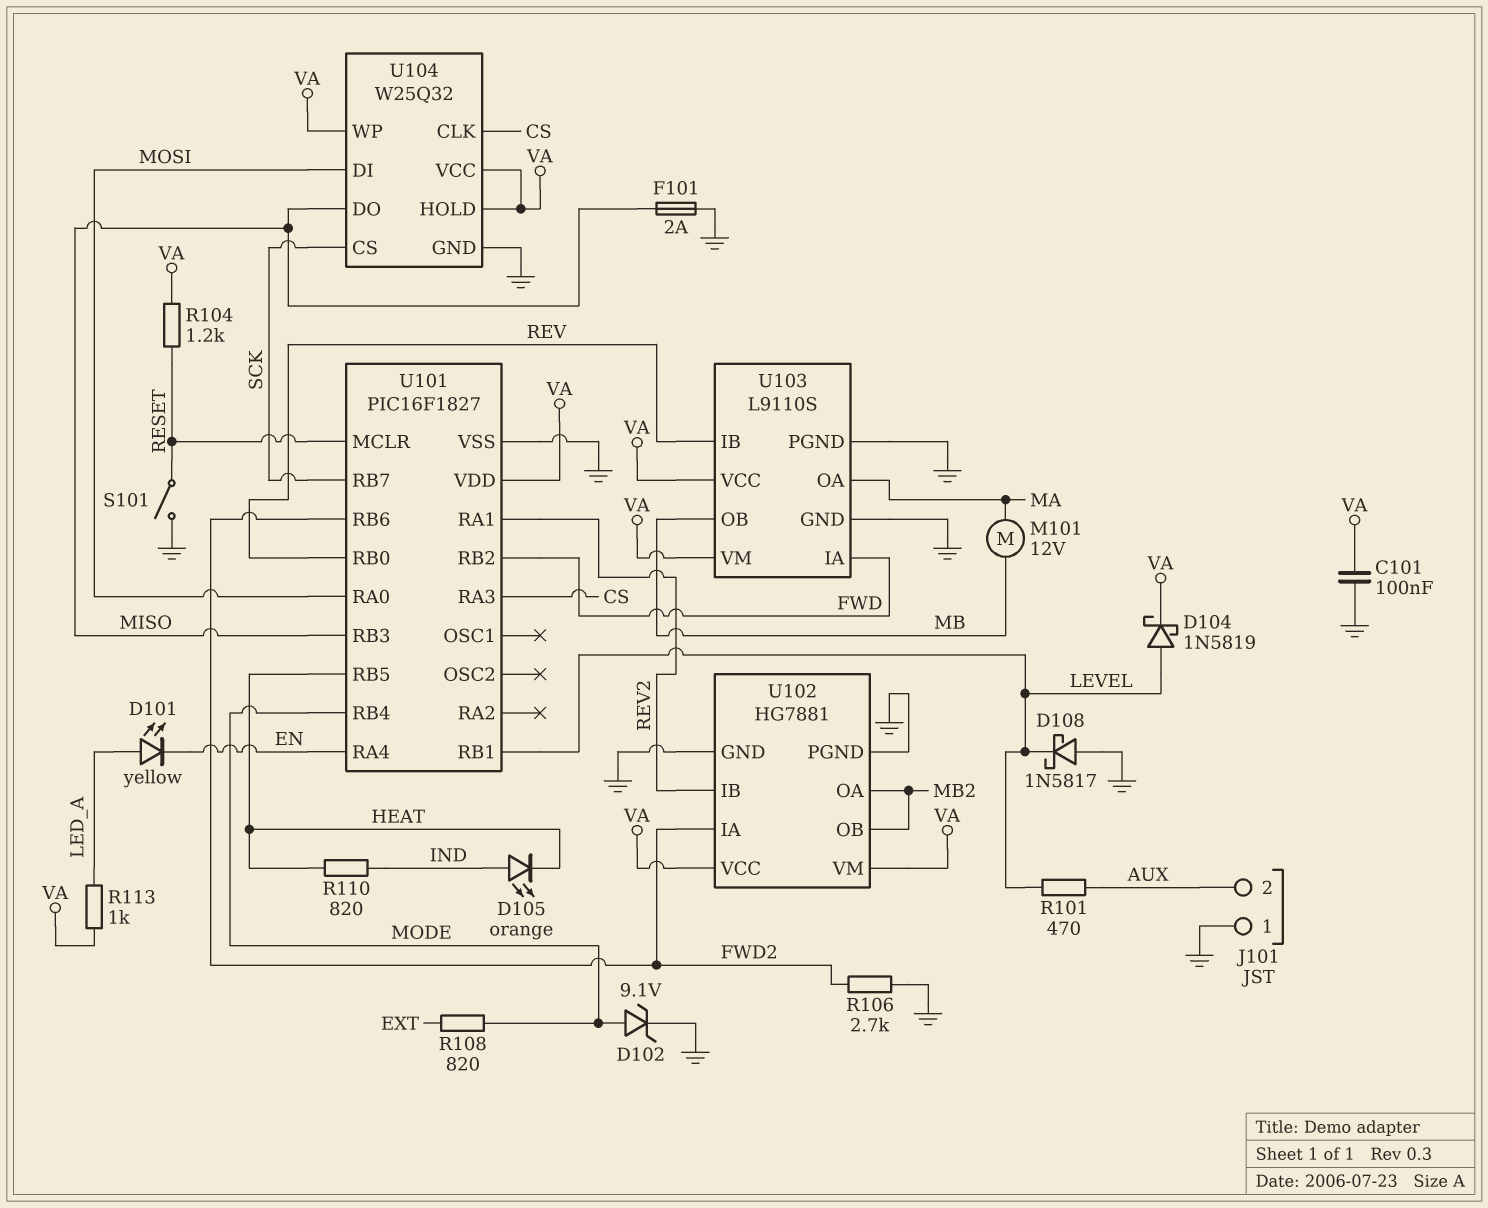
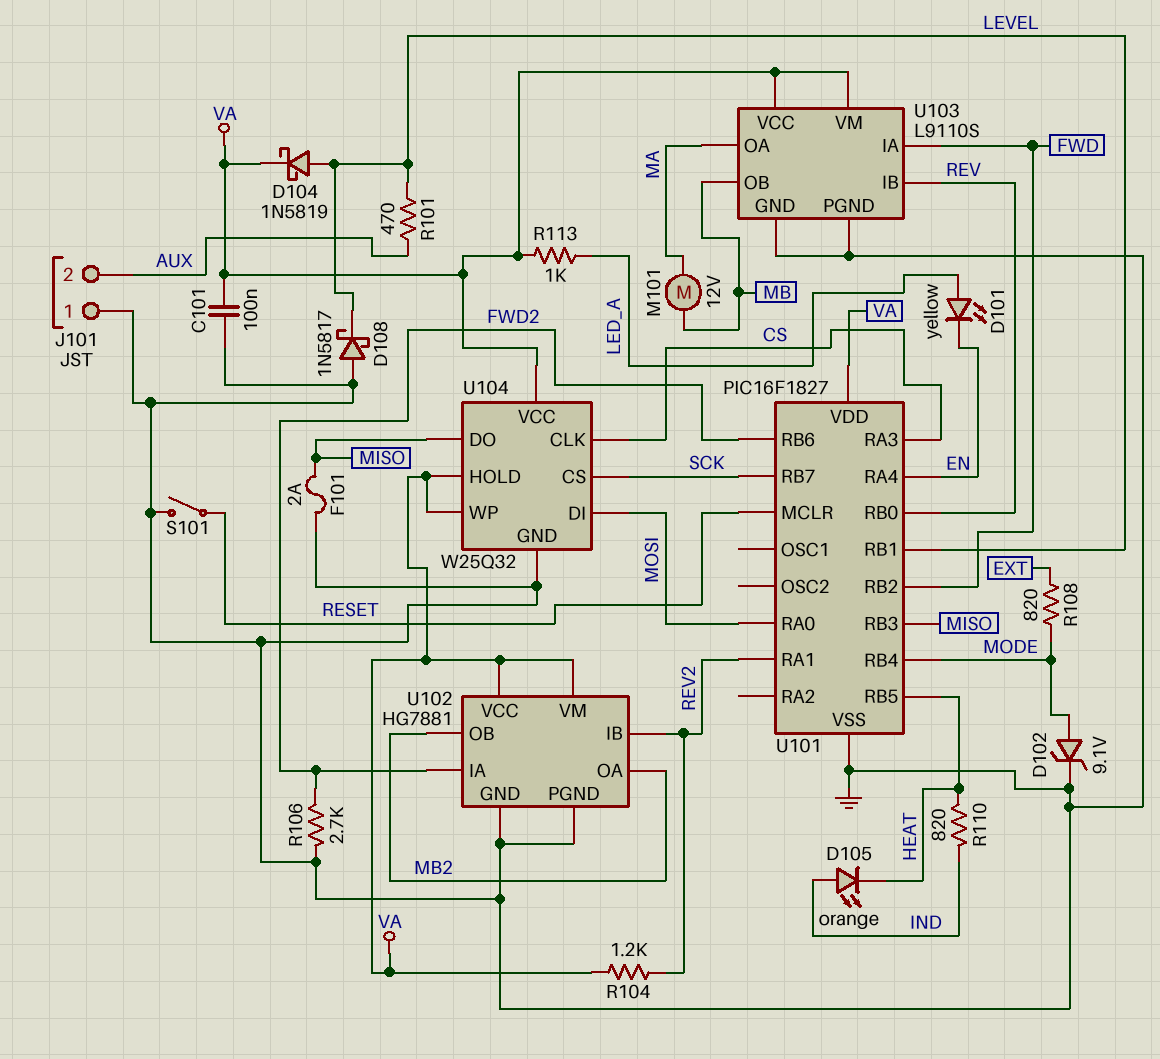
R104: 1.2k (RESET, VA) -> 1.2k (REV2, VA)

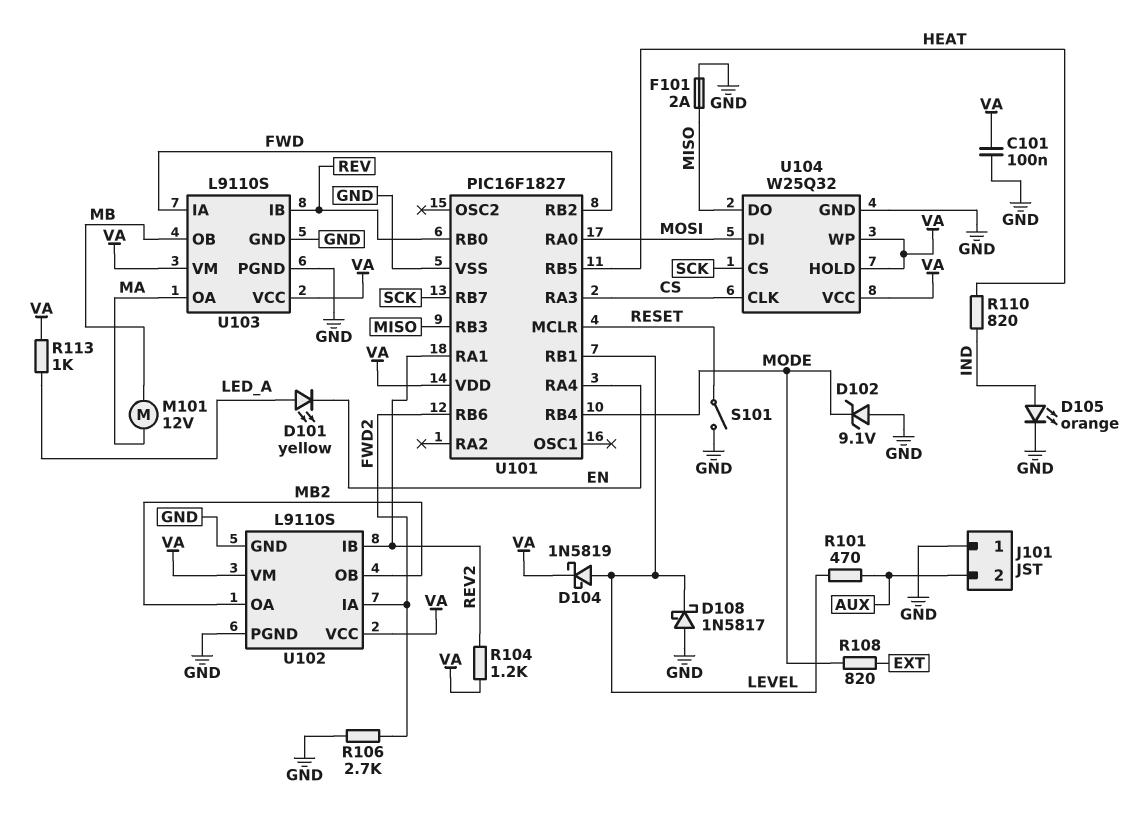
D102: zener 9.1V (A MODE, K GND) -> zener 9.1V (A GND, K MODE)
D105: LED orange (A IND, K HEAT) -> LED orange (A IND, K GND)
U102: HG7881 -> L9110S

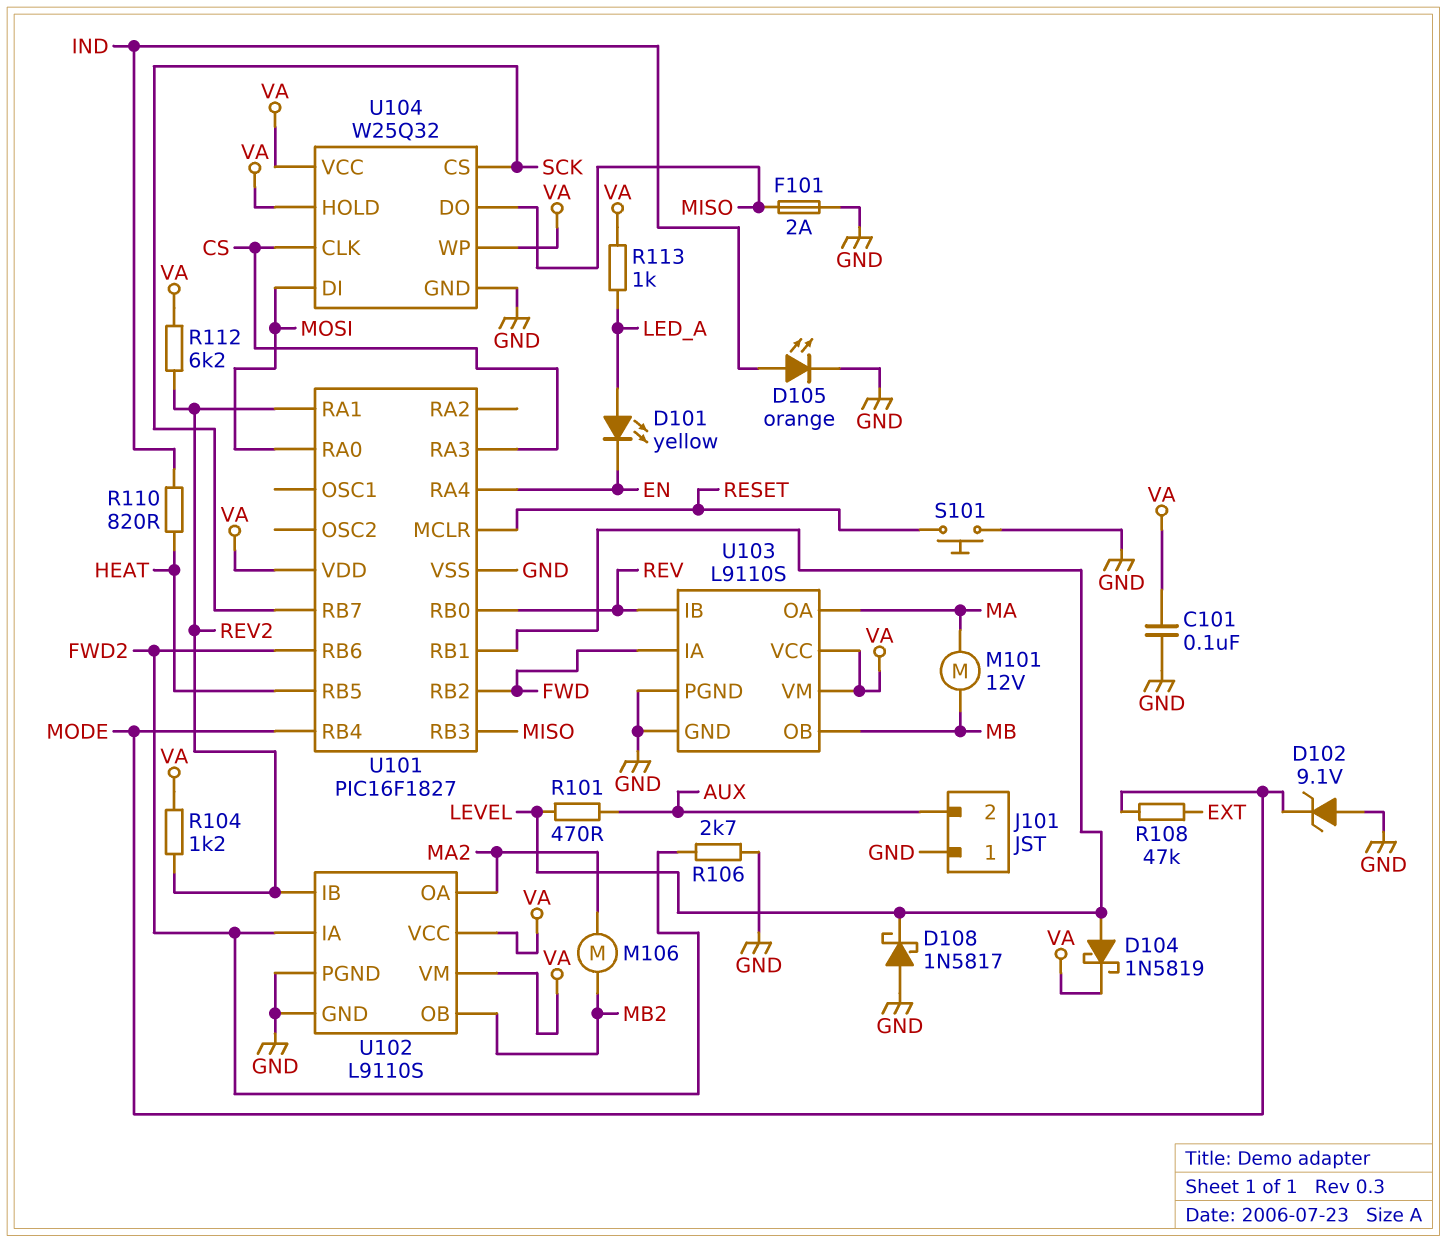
M106: none -> motor (MA2, MB2)
R108: 820 (EXT, MODE) -> 47k (EXT, MODE)
R112: none -> 6.2k (REV2, VA)
S101: switch (GND, RESET) -> button (GND, RESET)
U102 pin OA: MB2 -> MA2

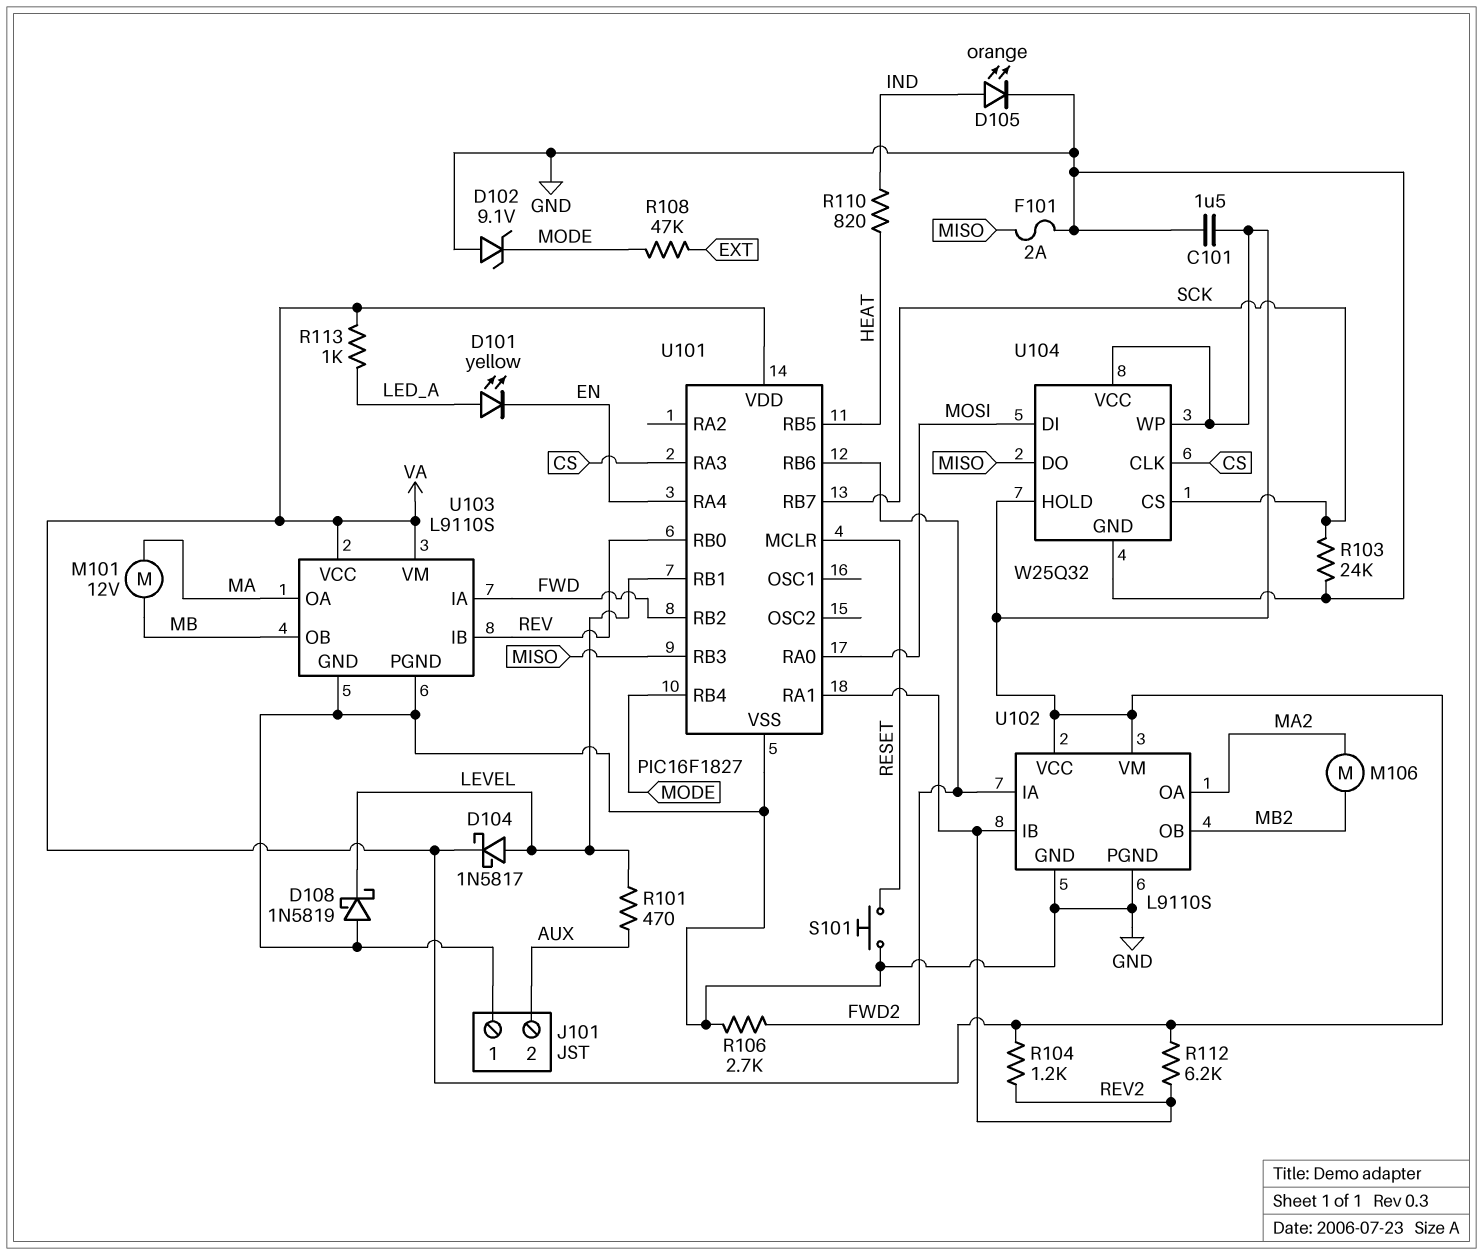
C101: 100nF (GND, VA) -> 1.5uF (GND, VA)
D104: schottky 1N5819 (A LEVEL, K VA) -> schottky 1N5817 (A LEVEL, K VA)
D108: schottky 1N5817 (A GND, K LEVEL) -> schottky 1N5819 (A GND, K LEVEL)
R103: none -> 24k (GND, SCK)

